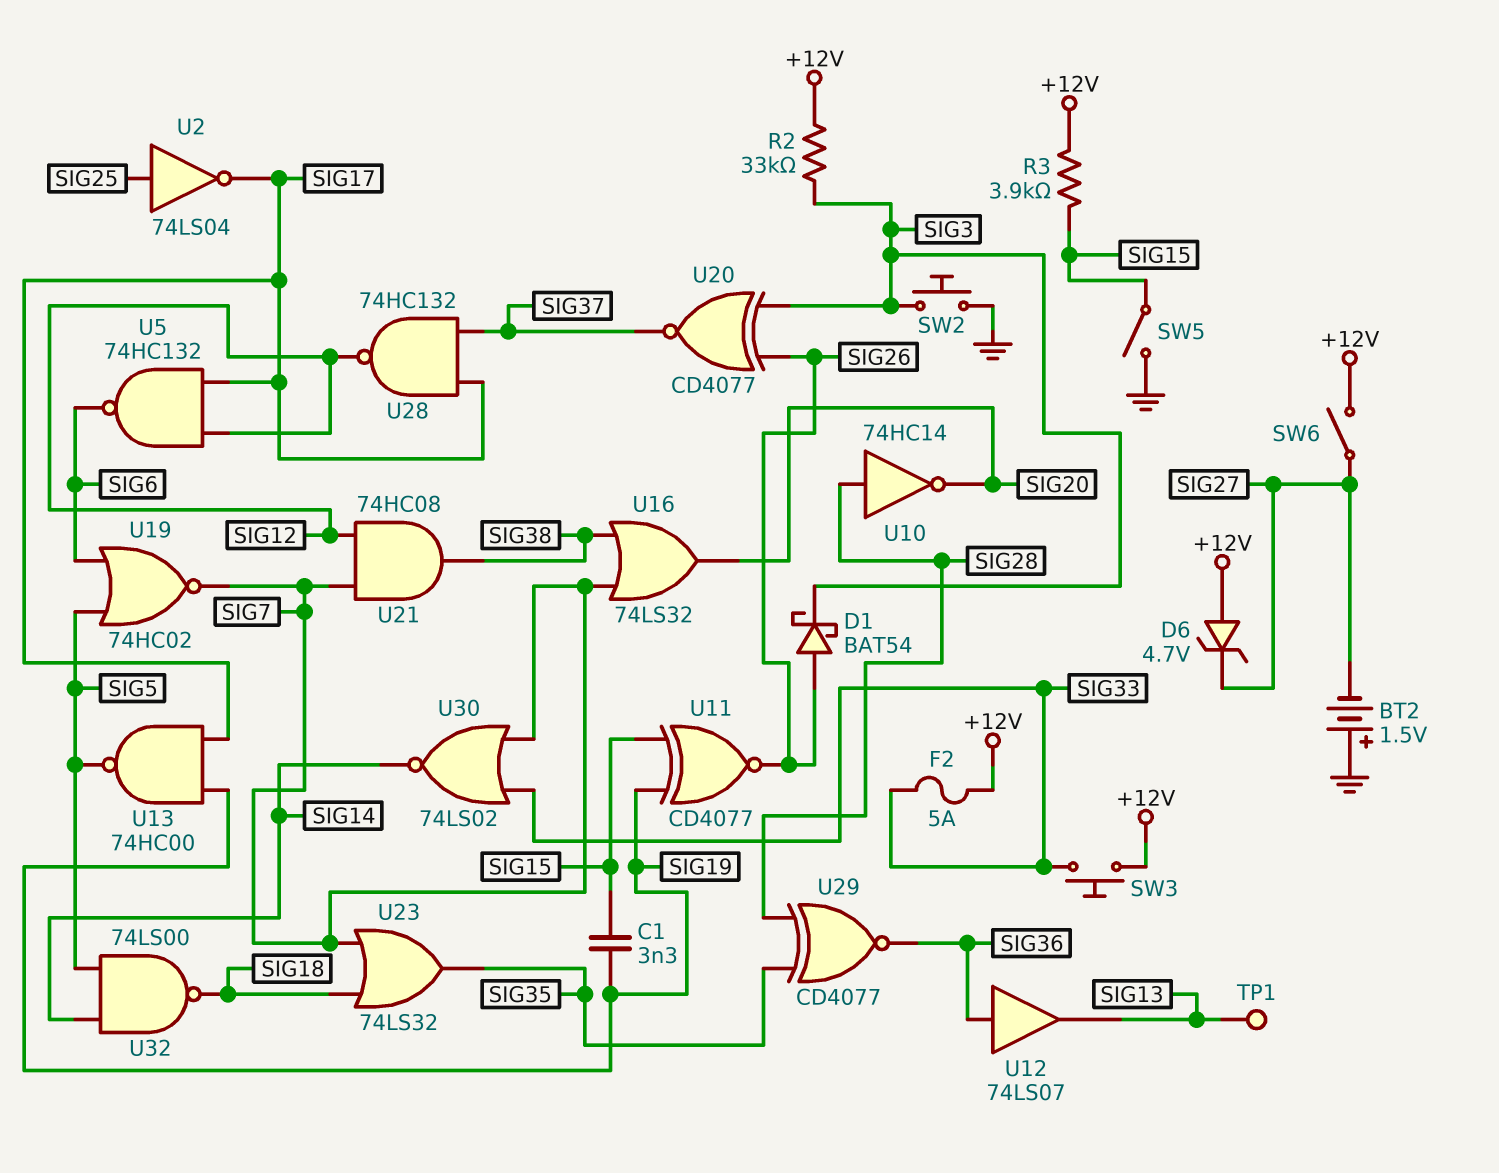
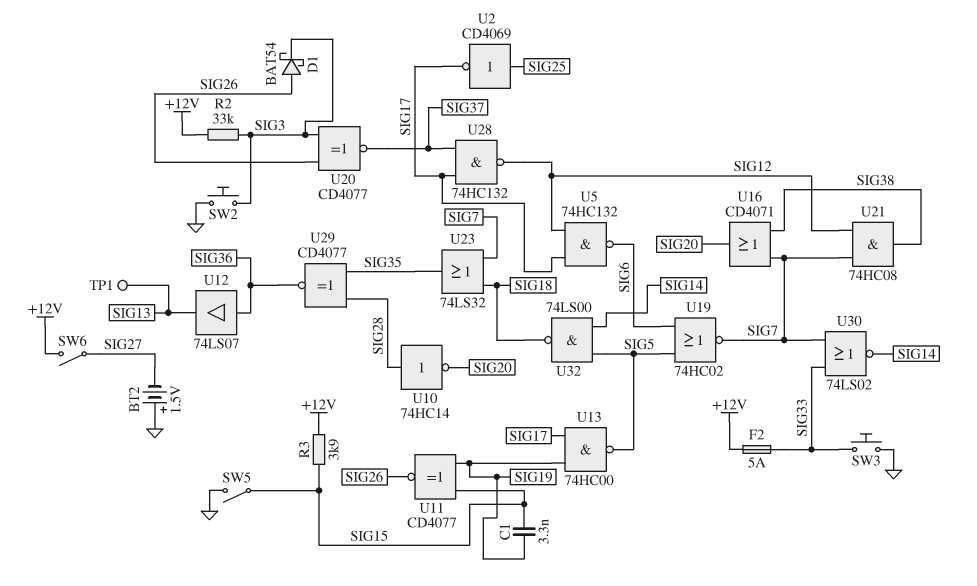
D6: zener 4.7V (A +12V, K SIG27) -> none
SW3: button (+12V, SIG33) -> button (GND, SIG33)
U2: NOT 74LS04 (in SIG25, out SIG17) -> NOT CD4069 (in SIG25, out SIG17)
U16: OR 74LS32 (in SIG7, in SIG38, out SIG20) -> OR CD4071 (in SIG7, in SIG38, out SIG20)

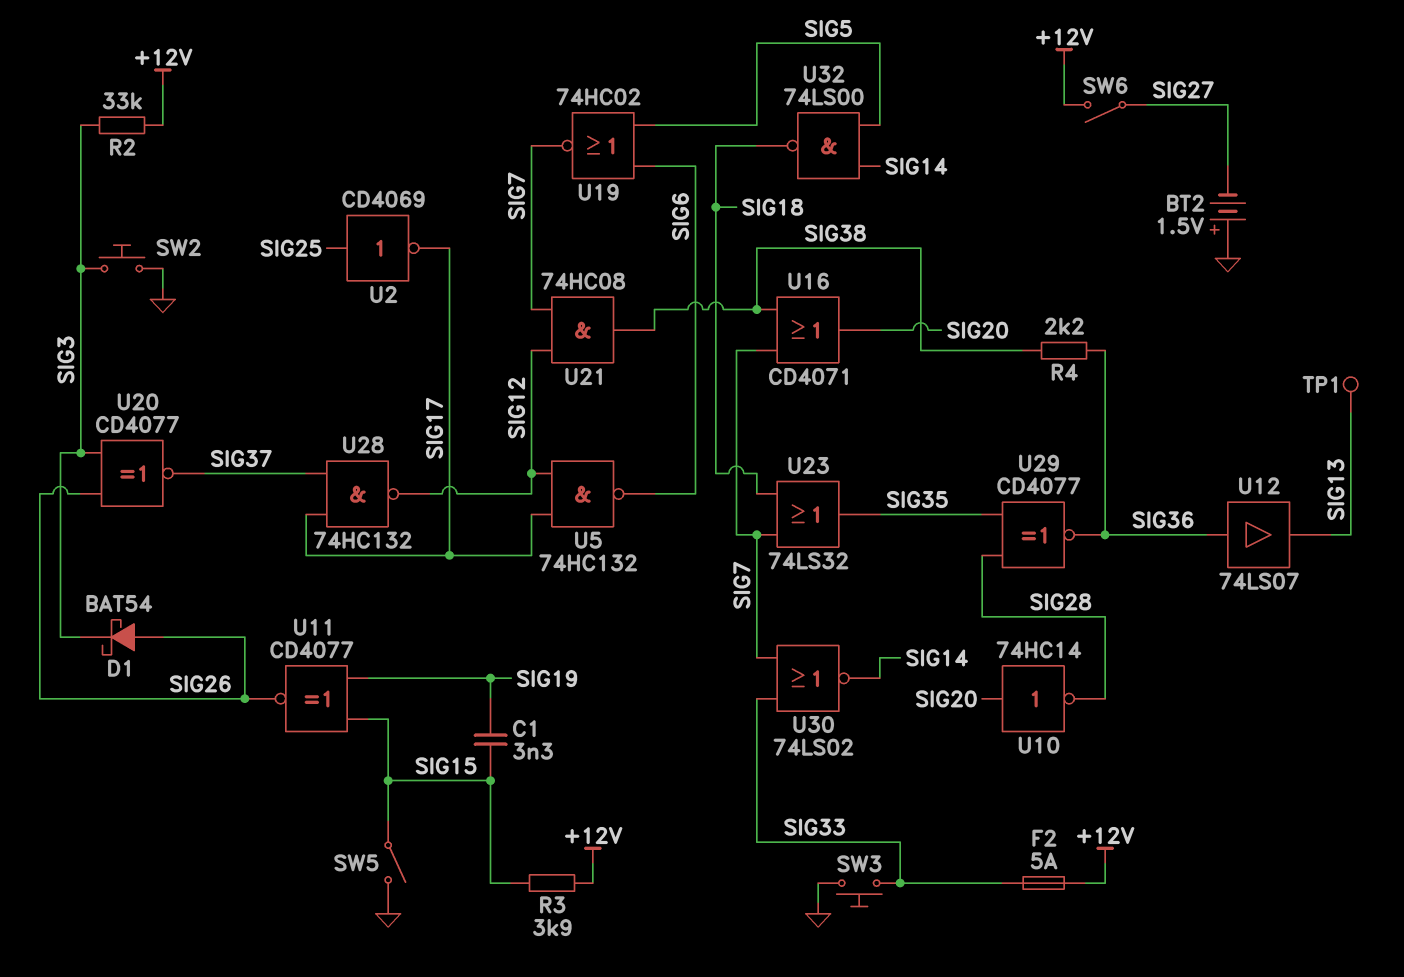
R4: none -> 2.2k (SIG36, SIG38)
U10: NOT 74HC14 (in SIG28, out SIG20) -> NOT 74HC14 (in SIG20, out SIG28)
U13: NAND 74HC00 (in SIG17, in SIG19, out SIG5) -> none

